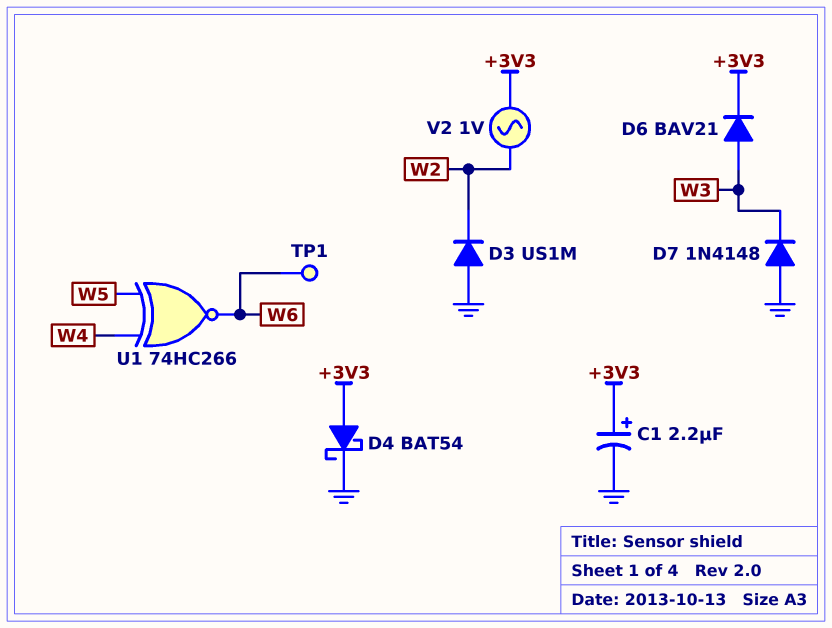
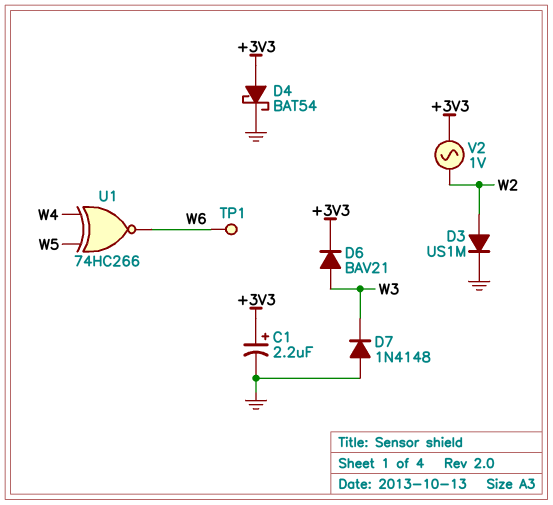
D3: diode US1M (A GND, K W2) -> diode US1M (A W2, K GND)

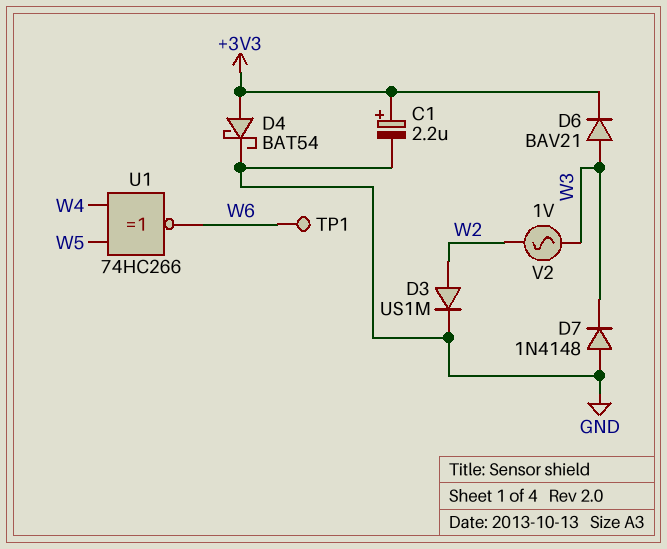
V2: AC 1V (+3V3, W2) -> AC 1V (W2, W3)

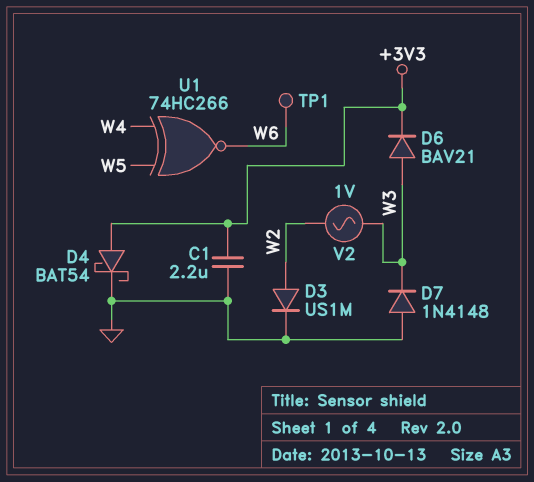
C1: 2.2uF (plus +3V3, minus GND) -> 2.2uF (+3V3, GND)

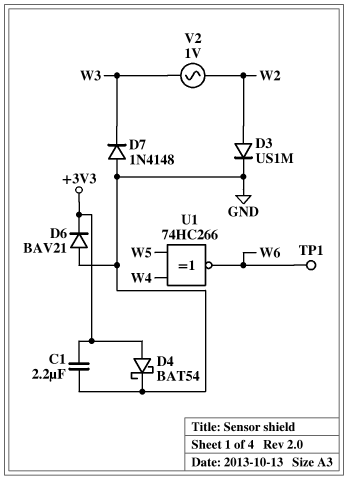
D6: diode BAV21 (A W3, K +3V3) -> diode BAV21 (A GND, K +3V3)

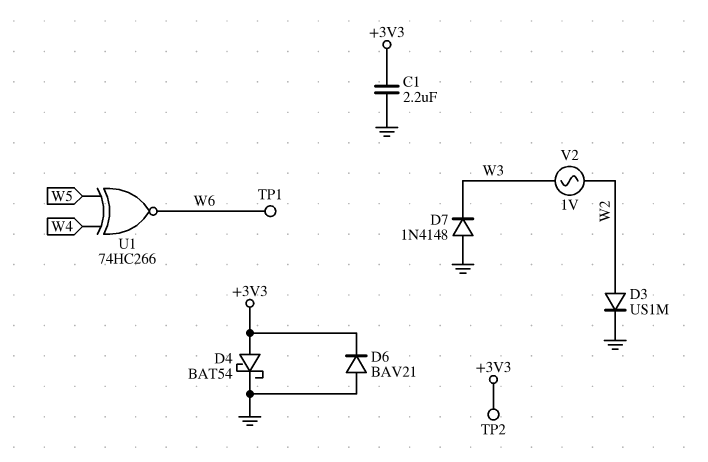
TP2: none -> test point (+3V3)

